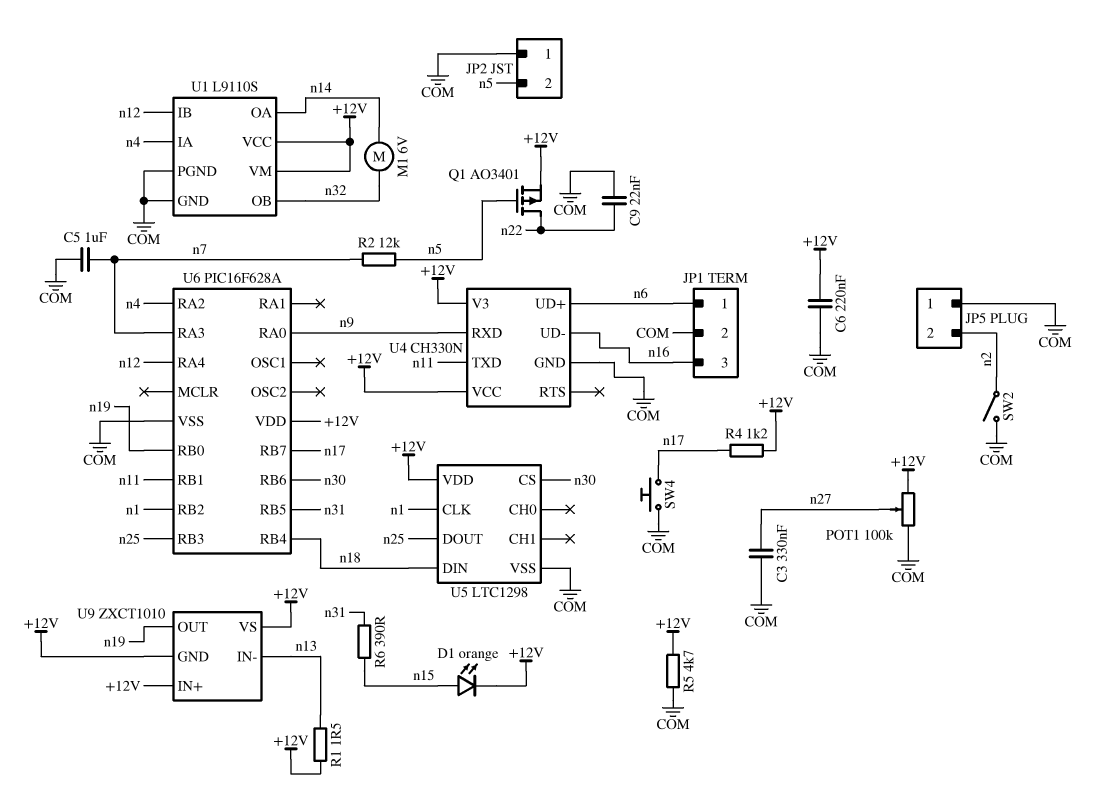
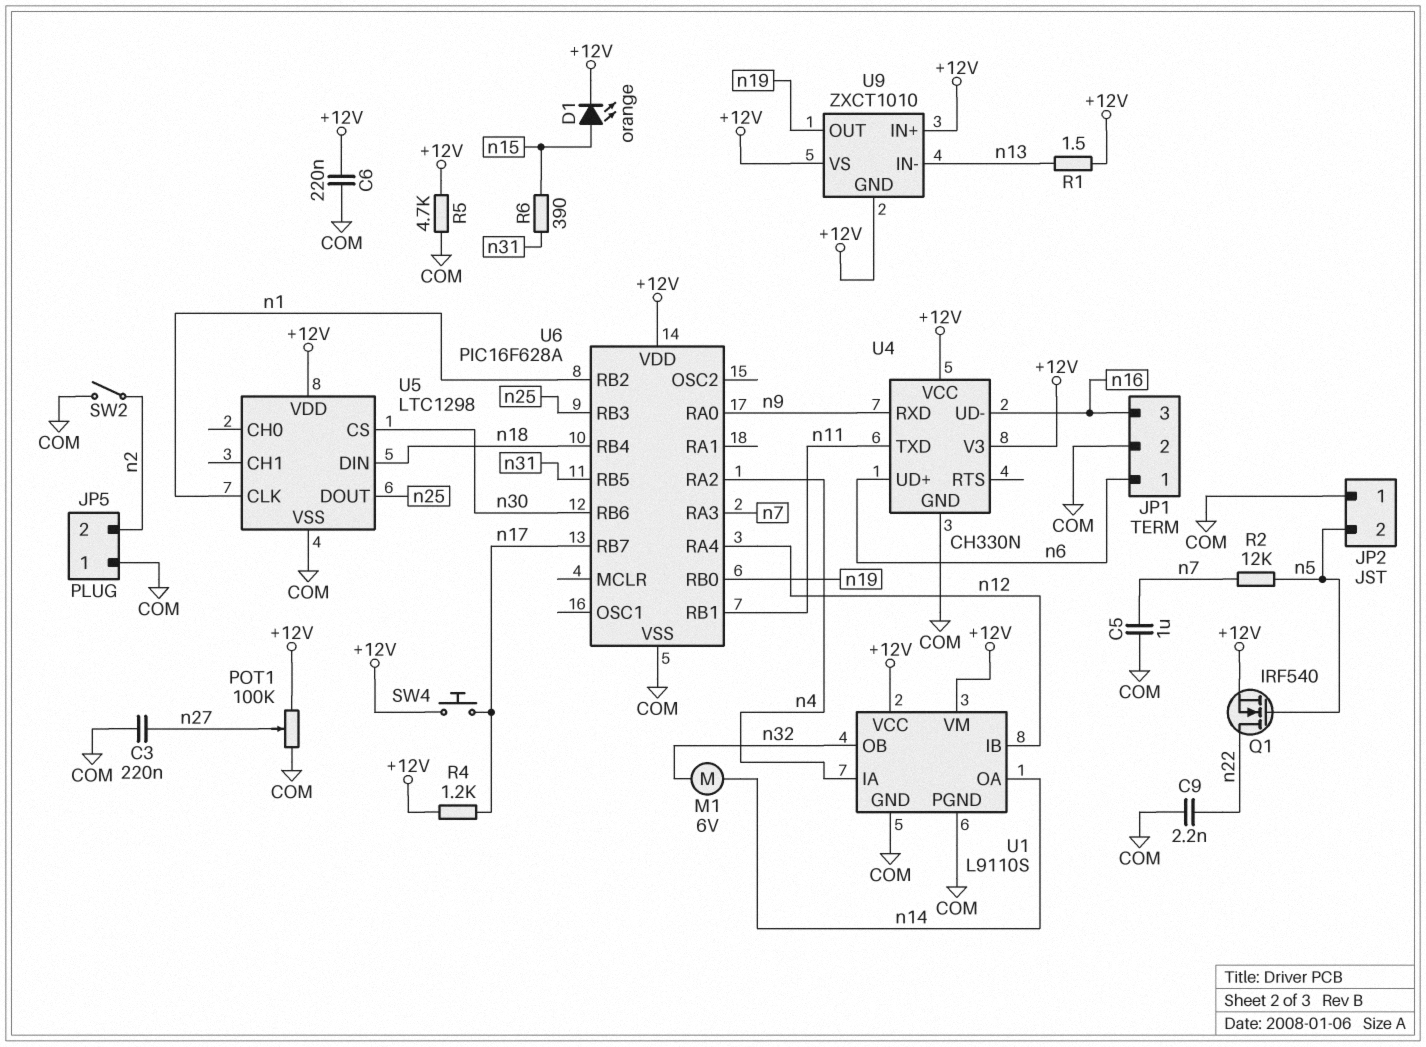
C3: 330nF (COM, n27) -> 220nF (COM, n27)
C9: 22nF (COM, n22) -> 2.2nF (COM, n22)
Q1: PMOS AO3401 (G n5, D n22, S +12V) -> NMOS IRF540 (G n5, D n22, S +12V)
SW4: button (COM, n17) -> button (+12V, n17)

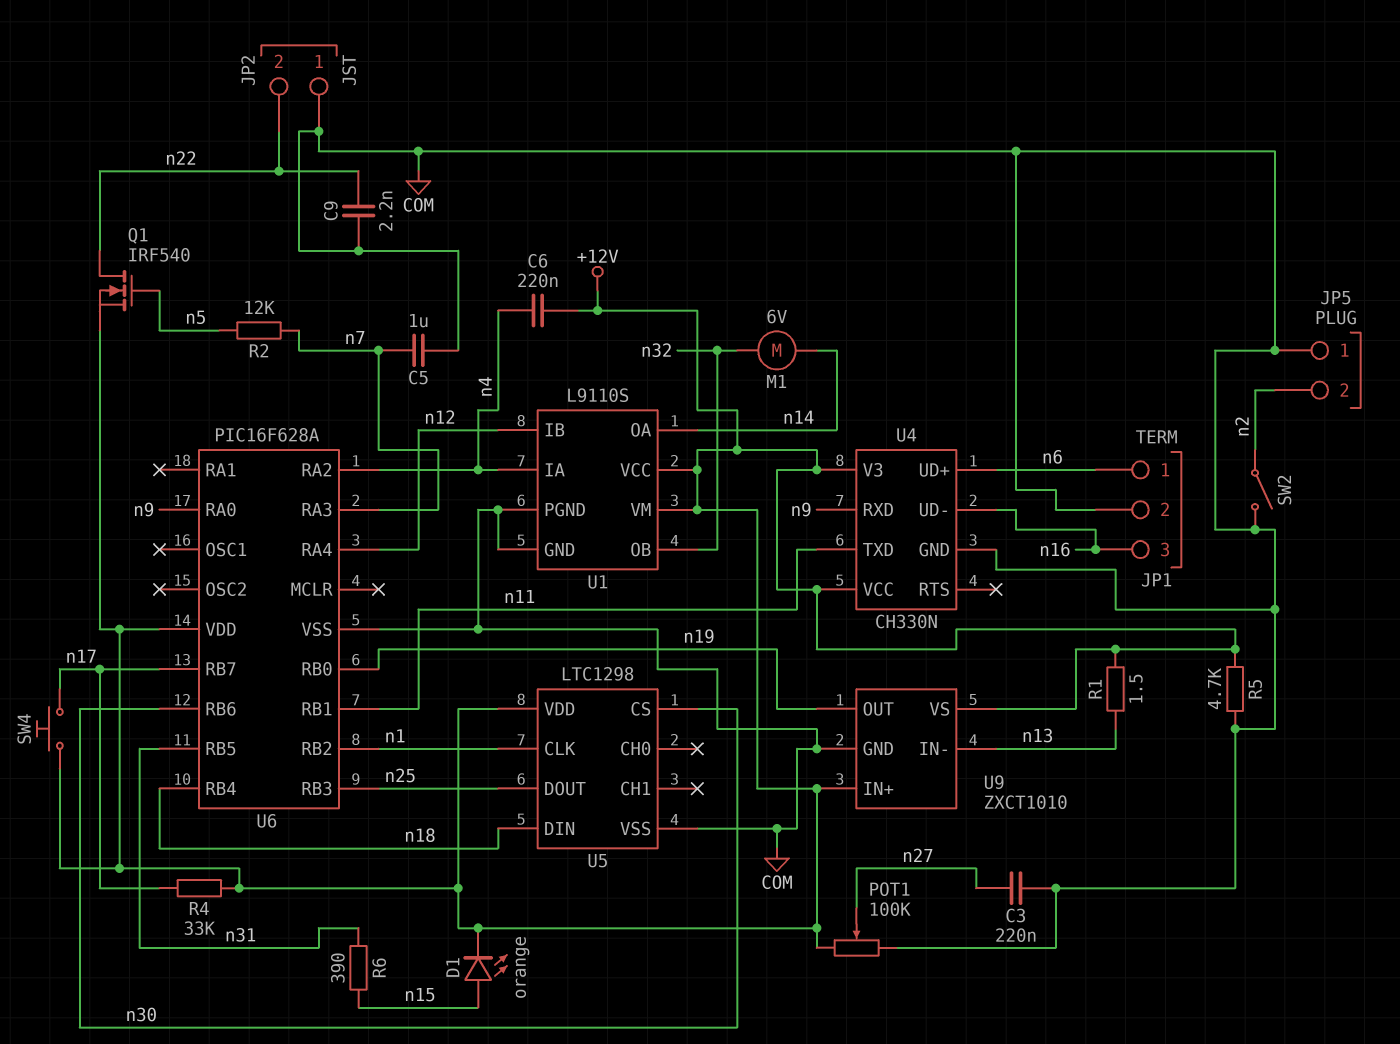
C6: 220nF (+12V, COM) -> 220nF (+12V, n4)
JP2 pin 2: n5 -> n22
R4: 1.2k (+12V, n17) -> 33k (+12V, n17)
U9 pin GND: +12V -> COM

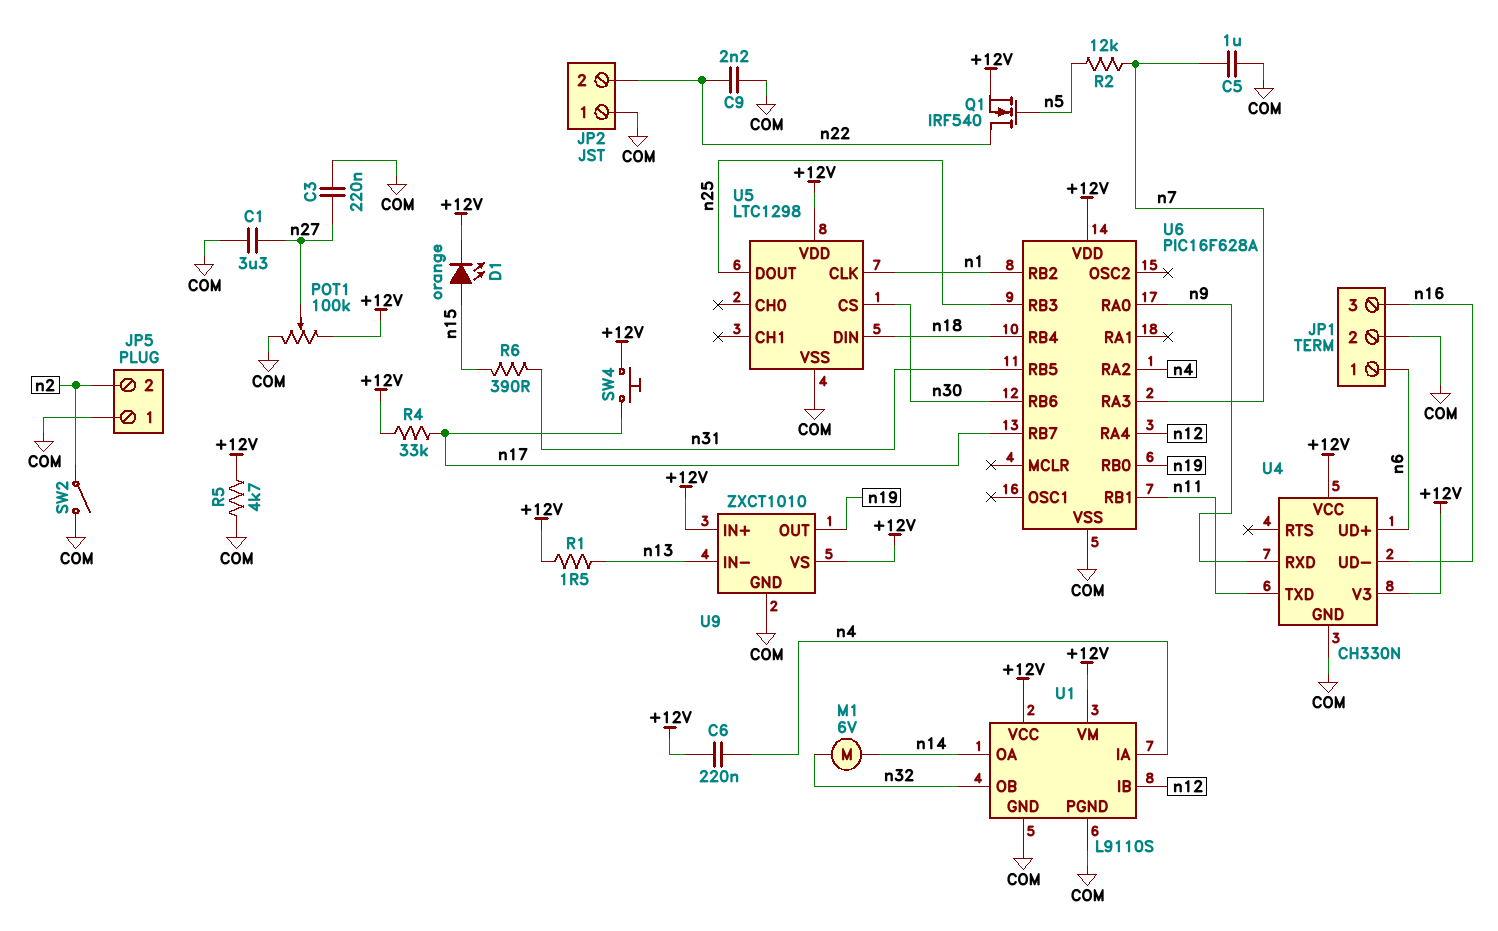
C1: none -> 3.3uF (COM, n27)

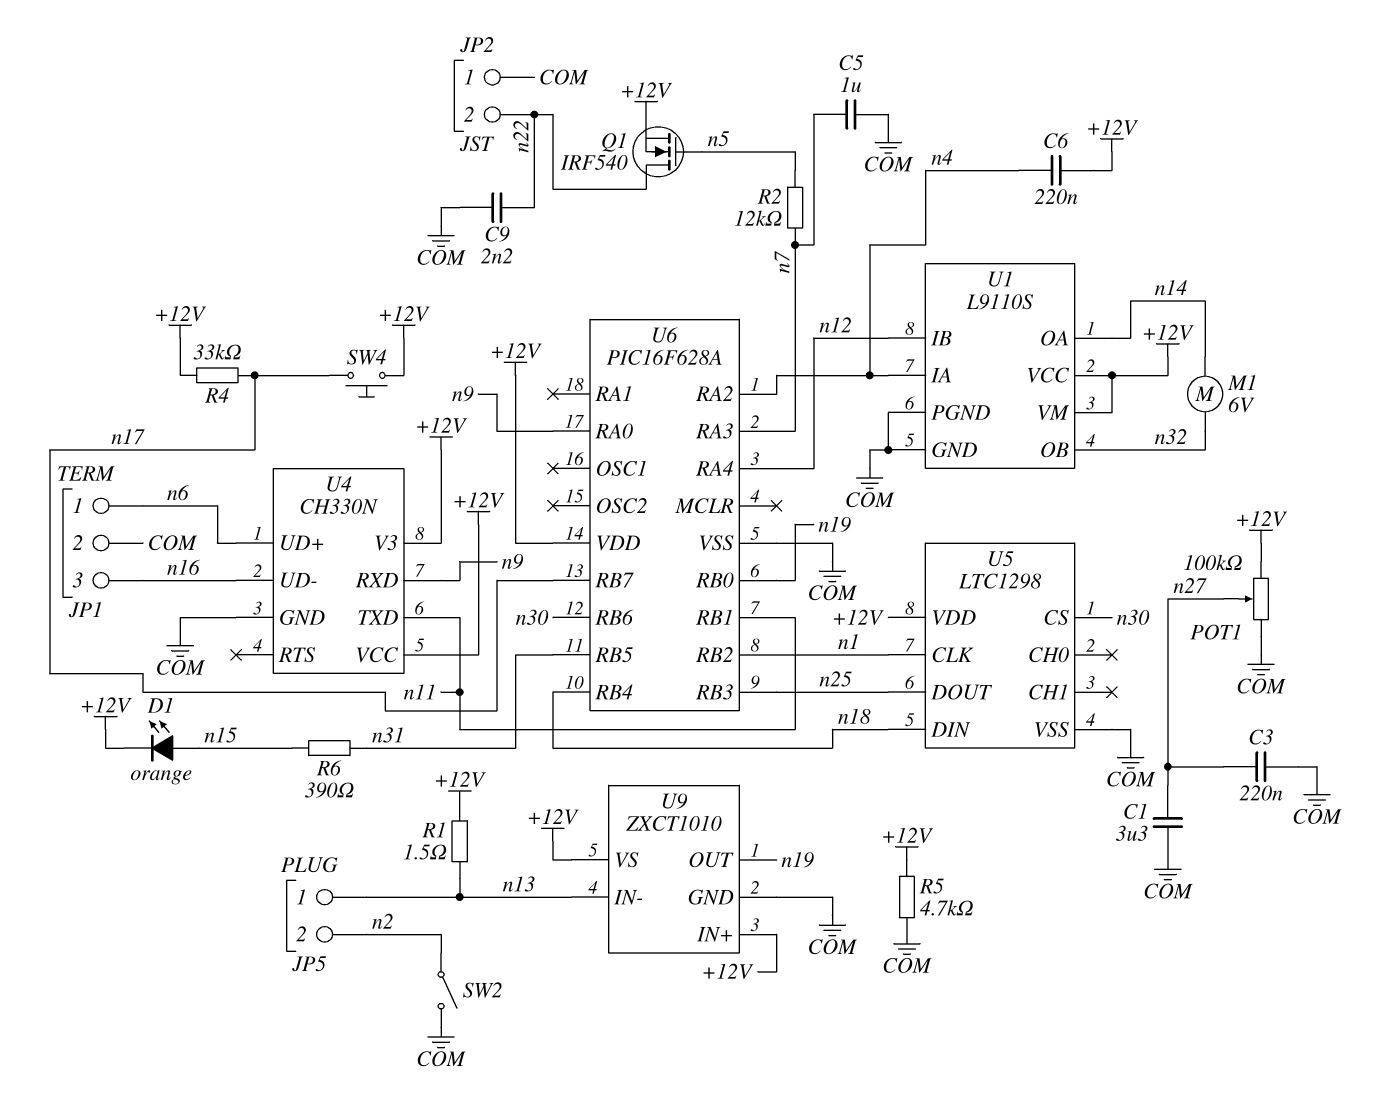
JP5 pin 1: COM -> n13

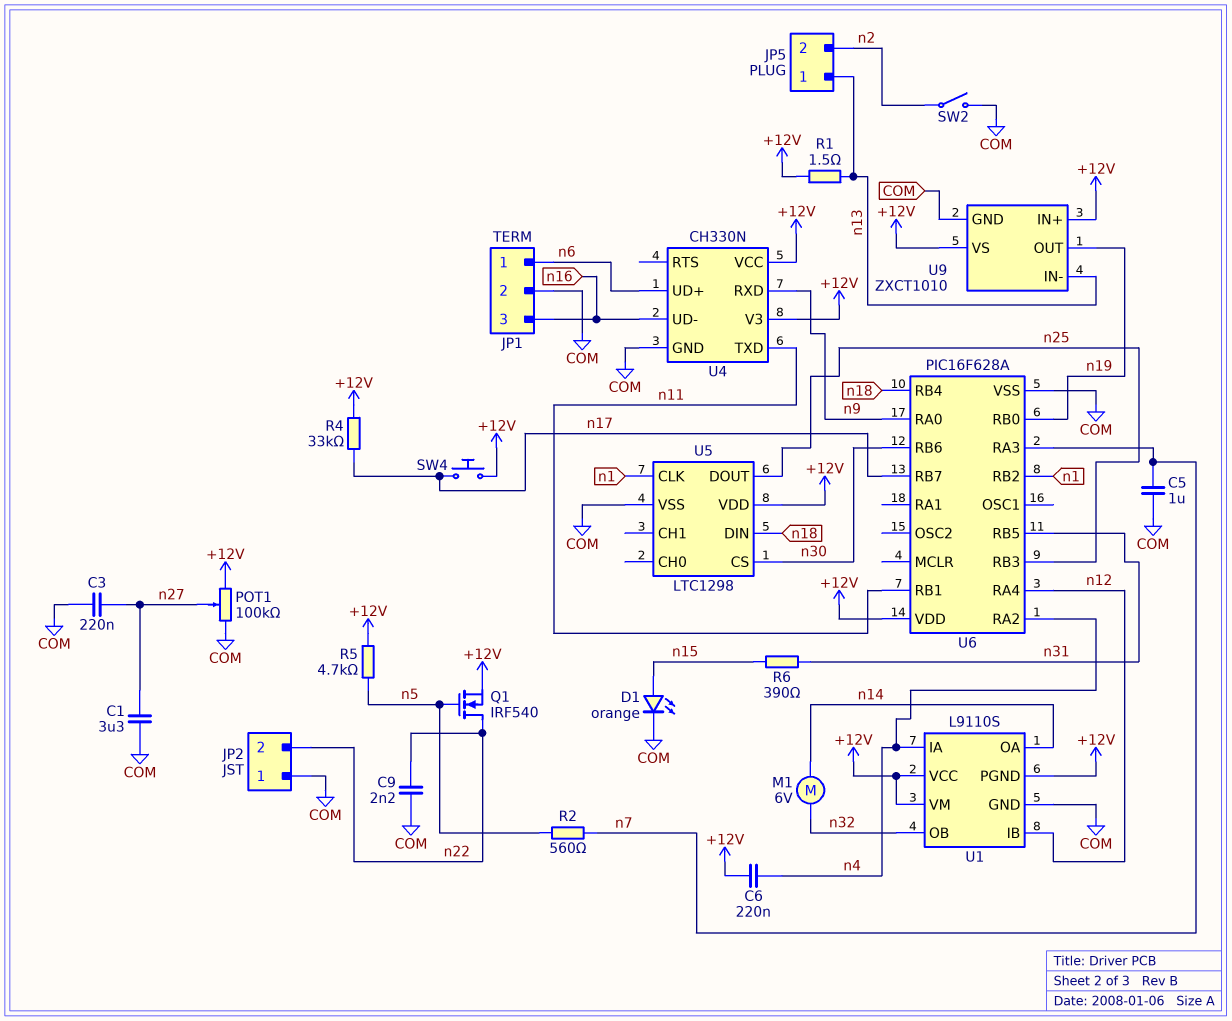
D1: LED orange (A n15, K +12V) -> LED orange (A n15, K COM)
R2: 12k (n5, n7) -> 560 (n5, n7)
R5: 4.7k (+12V, COM) -> 4.7k (+12V, n5)
U1 pin PGND: COM -> +12V

